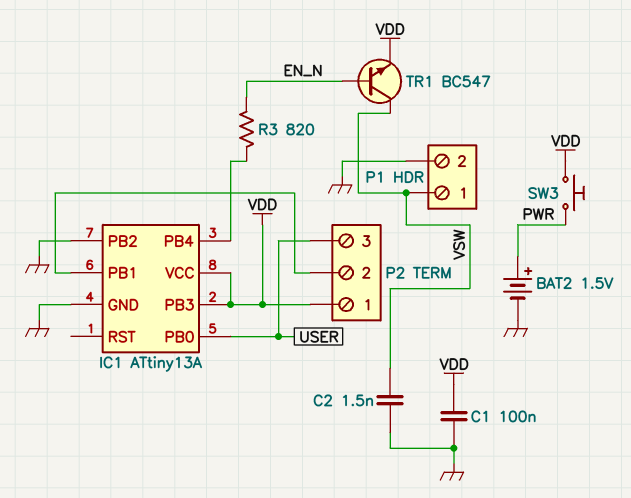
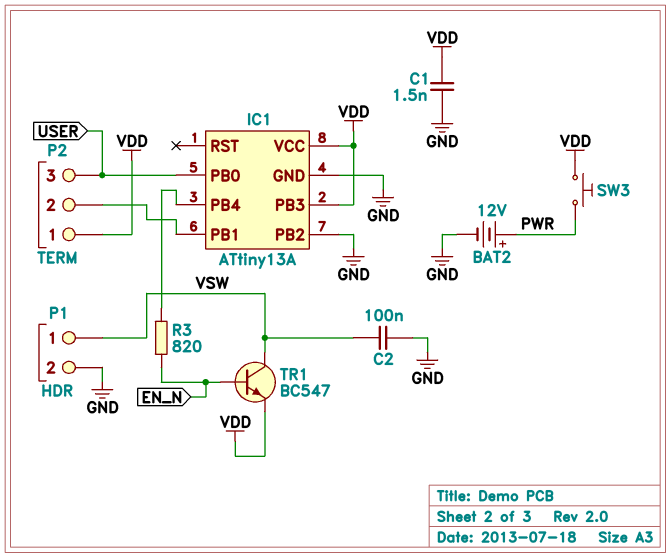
BAT2: 1.5V (plus PWR, minus GND) -> 12V (plus PWR, minus GND)
C1: 100nF (GND, VDD) -> 1.5nF (GND, VDD)
C2: 1.5nF (GND, VSW) -> 100nF (GND, VSW)

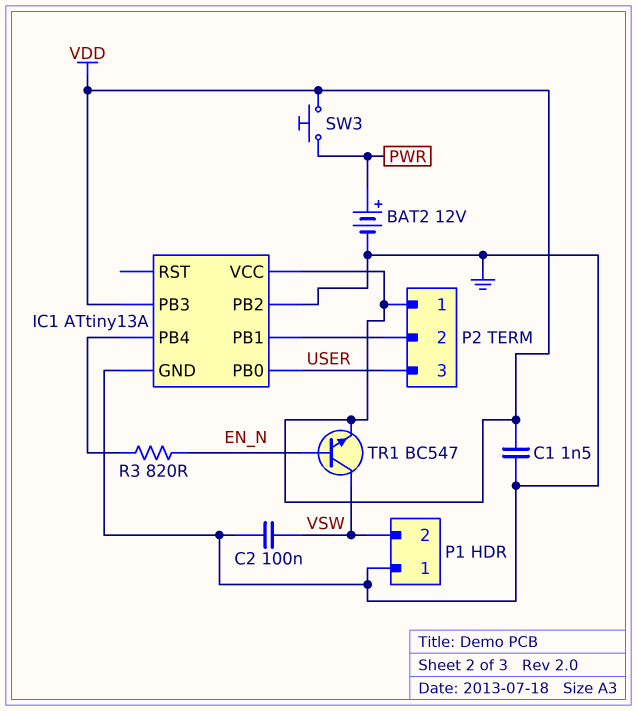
P1 pin 1: VSW -> GND
P1 pin 2: GND -> VSW

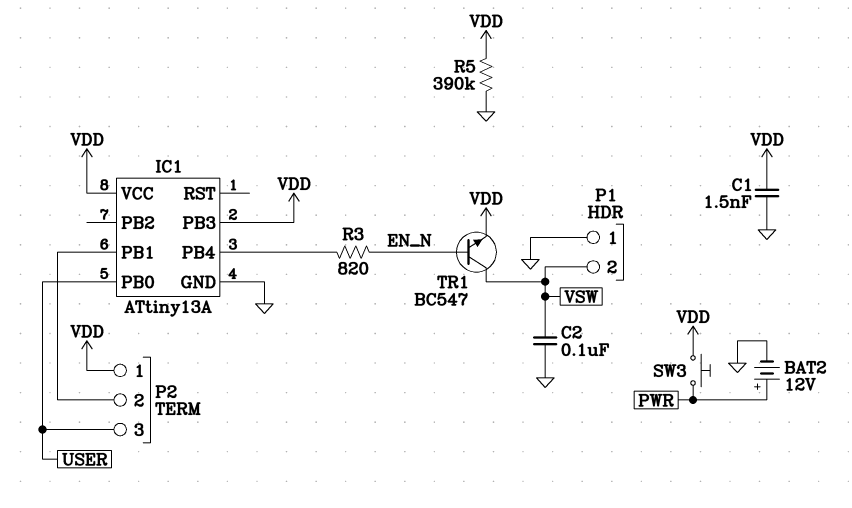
IC1 pin PB2: GND -> none
R5: none -> 390k (GND, VDD)

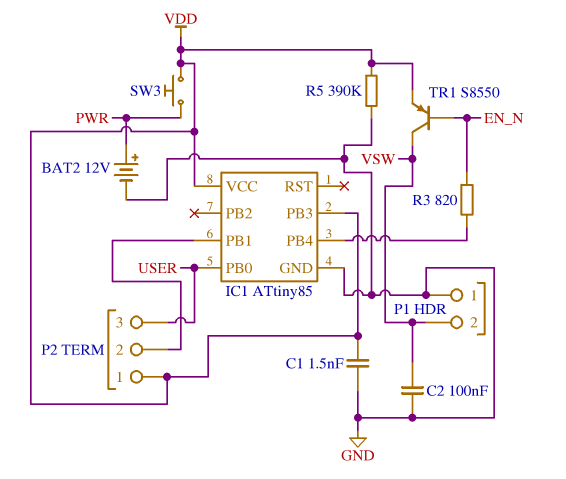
IC1: ATtiny13A -> ATtiny85
TR1: NPN BC547 (B EN_N, C VSW, E VDD) -> PNP S8550 (B EN_N, C VSW, E VDD)

